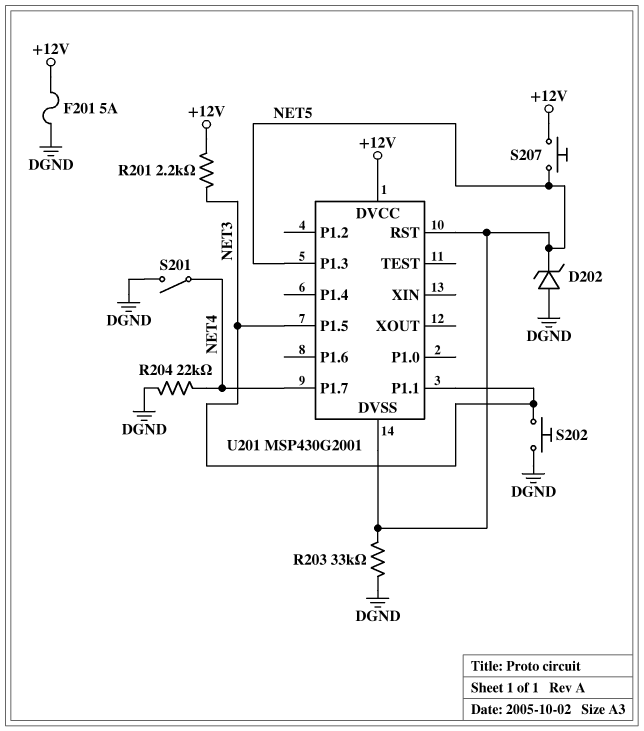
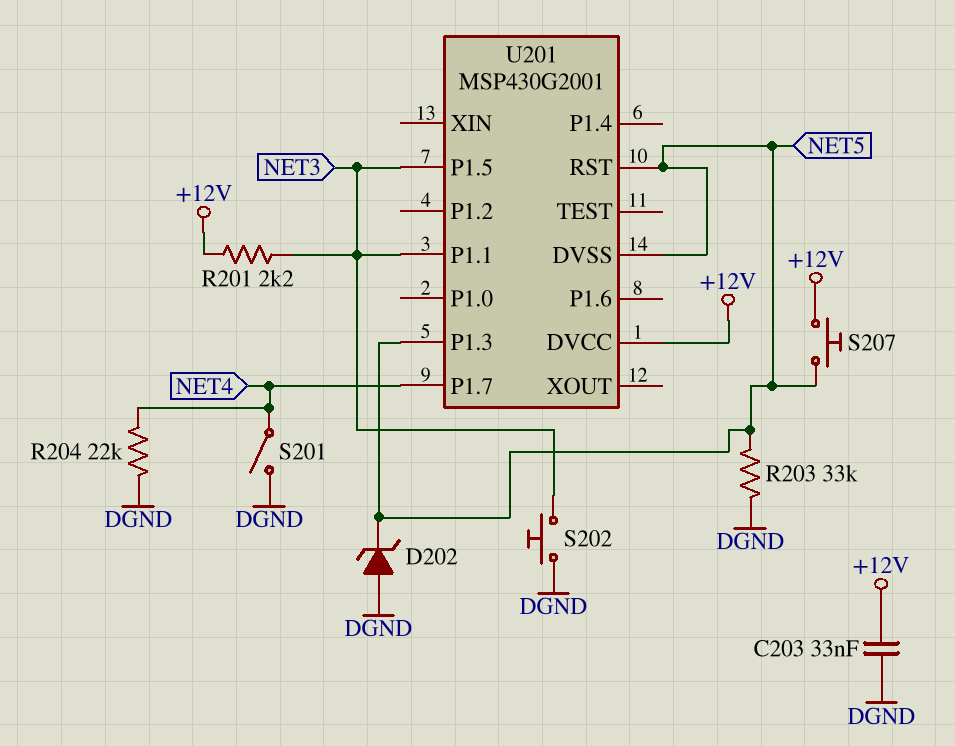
C203: none -> 33nF (+12V, DGND)
F201: 5A (+12V, DGND) -> none

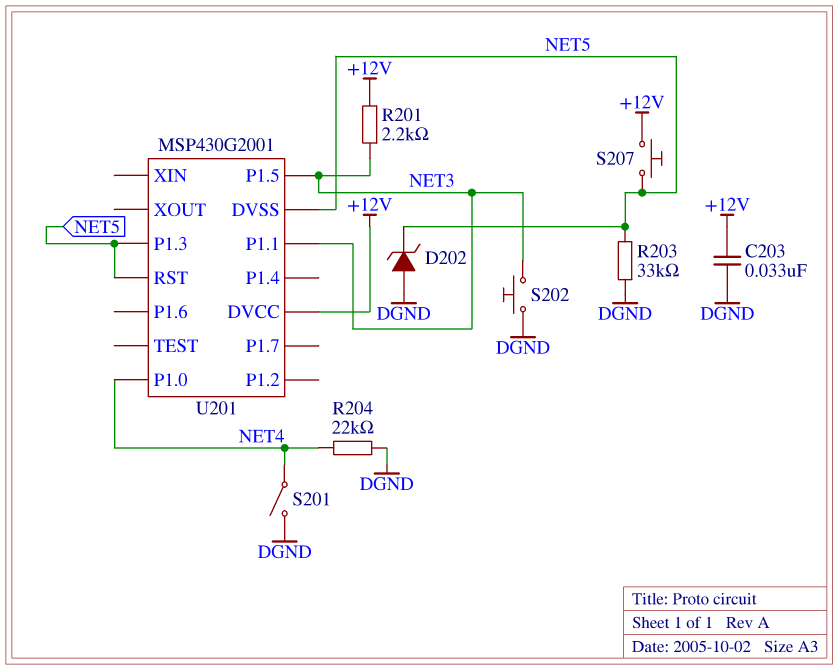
U201 pin P1.0: none -> NET4
U201 pin P1.7: NET4 -> none

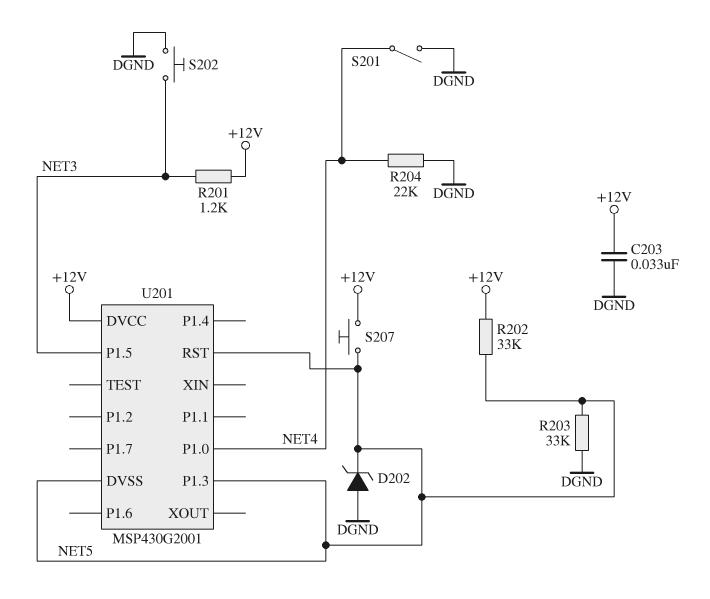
R201: 2.2k (+12V, NET3) -> 1.2k (+12V, NET3)
R202: none -> 33k (+12V, NET5)
U201 pin P1.1: NET3 -> none

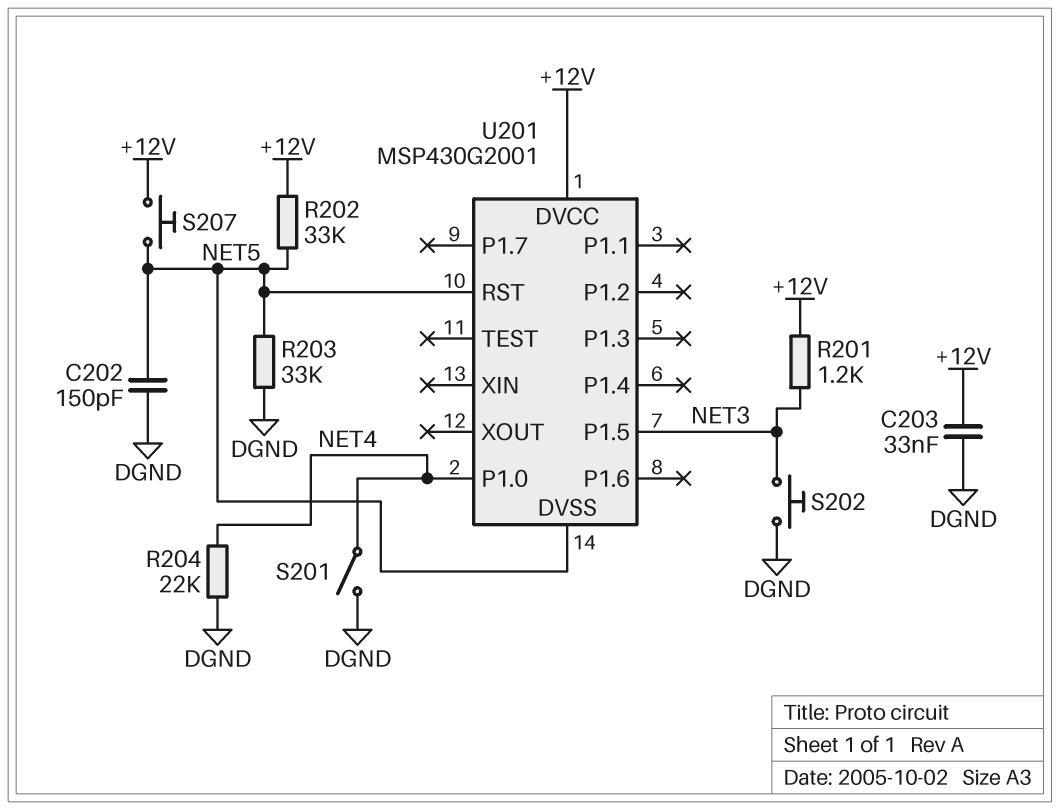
C202: none -> 150pF (DGND, NET5)
D202: zener (A DGND, K NET5) -> none
U201 pin P1.3: NET5 -> none

